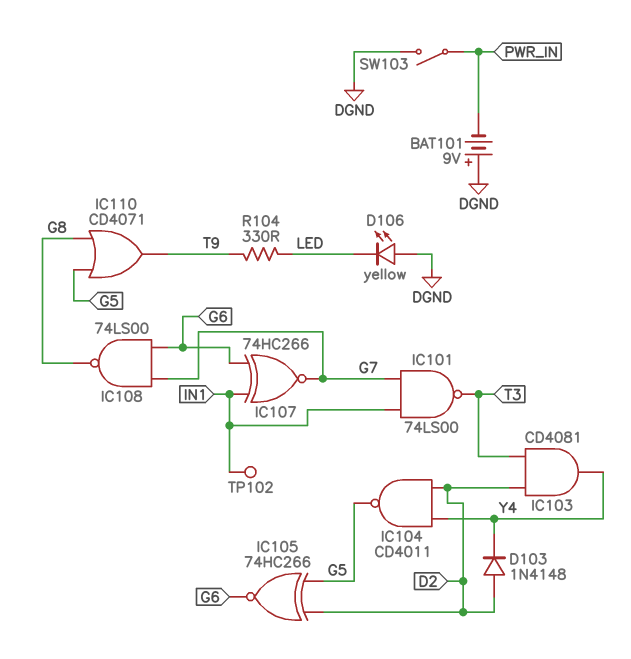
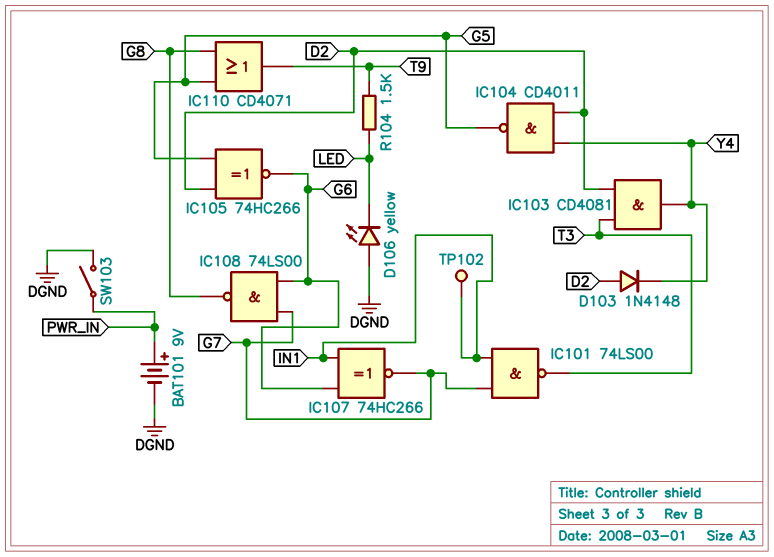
BAT101: 9V (plus DGND, minus PWR_IN) -> 9V (plus PWR_IN, minus DGND)
R104: 330 (LED, T9) -> 1.5k (LED, T9)

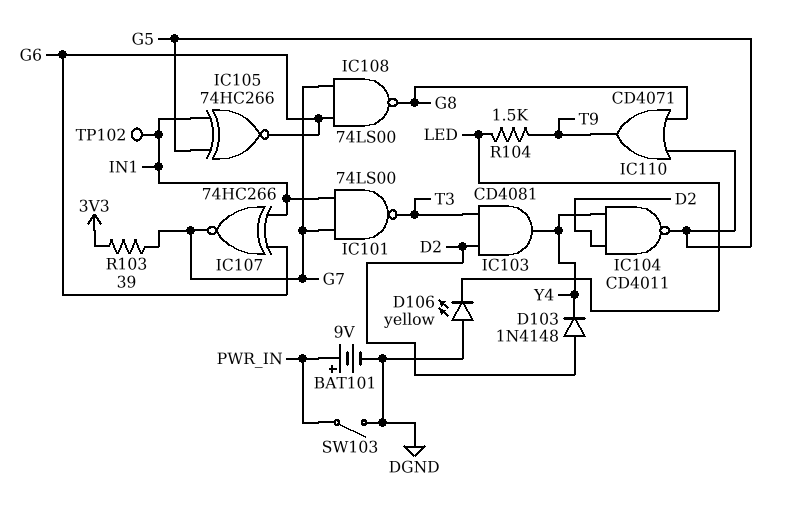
IC105: XNOR 74HC266 (in D2, in G5, out G6) -> XNOR 74HC266 (in G5, in IN1, out G6)
R103: none -> 39 (3V3, G7)

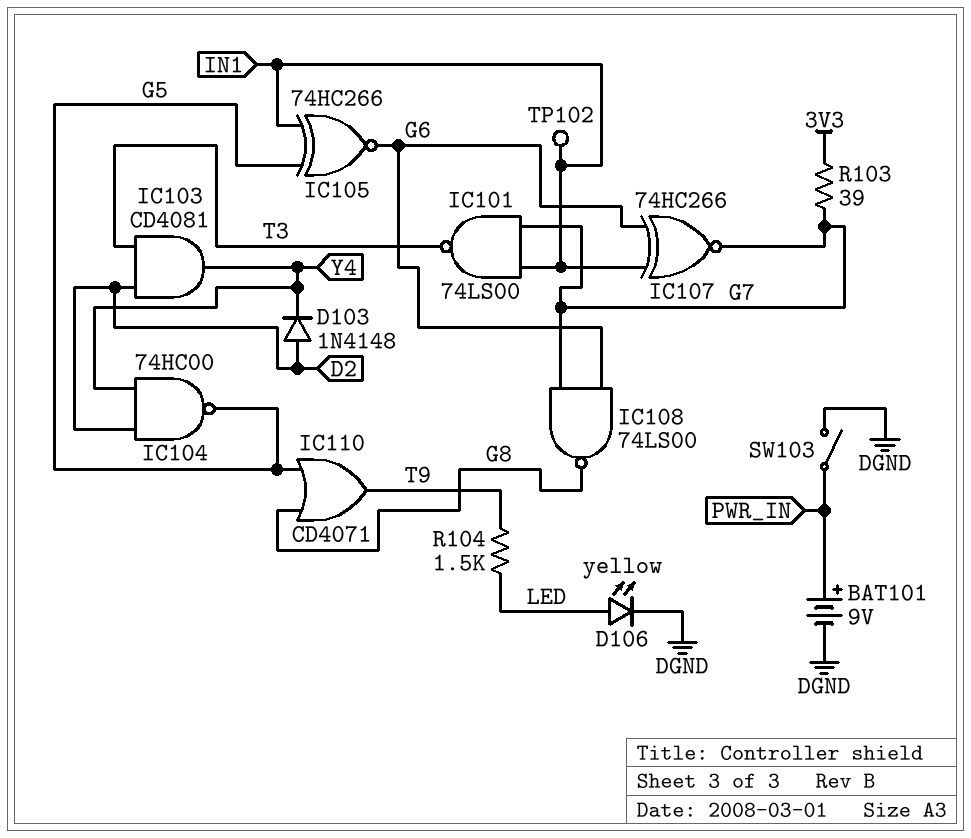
D106: LED yellow (A DGND, K LED) -> LED yellow (A LED, K DGND)
IC104: NAND CD4011 (in D2, in Y4, out G5) -> NAND 74HC00 (in D2, in Y4, out G5)

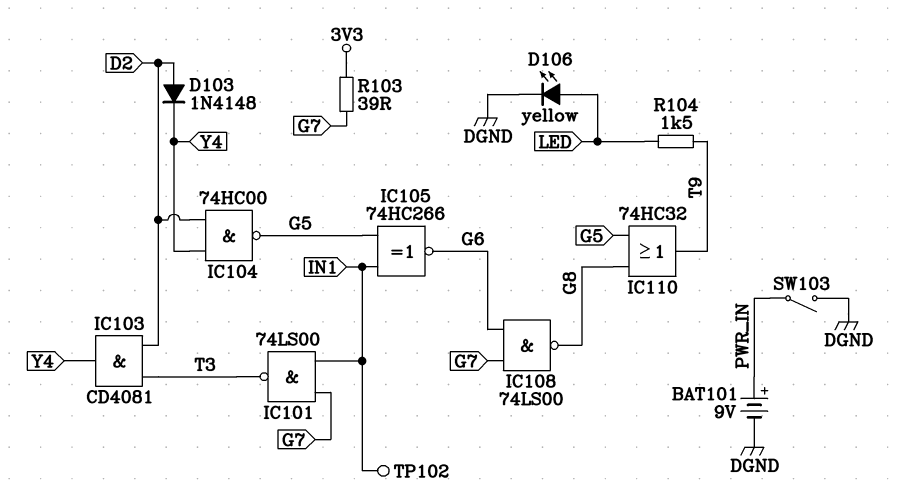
IC107: XNOR 74HC266 (in G6, in IN1, out G7) -> none
IC110: OR CD4071 (in G5, in G8, out T9) -> OR 74HC32 (in G5, in G8, out T9)

